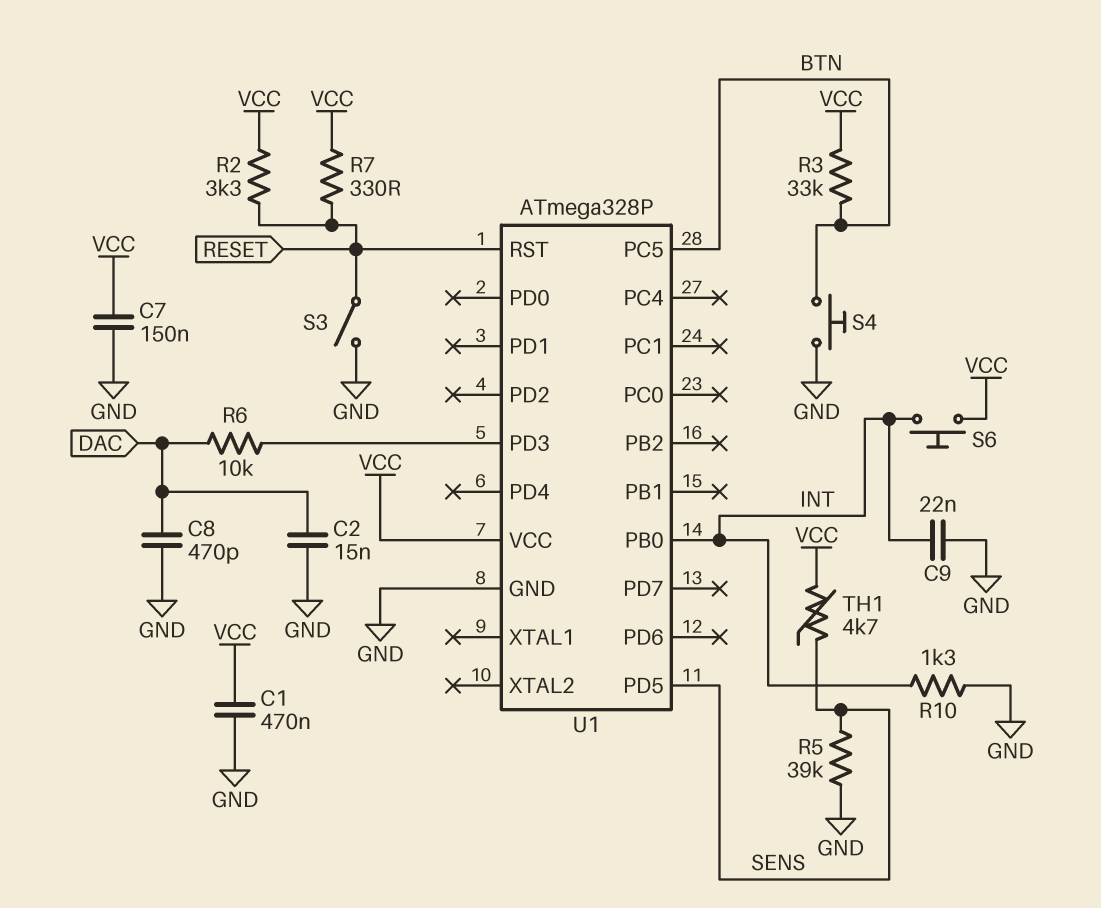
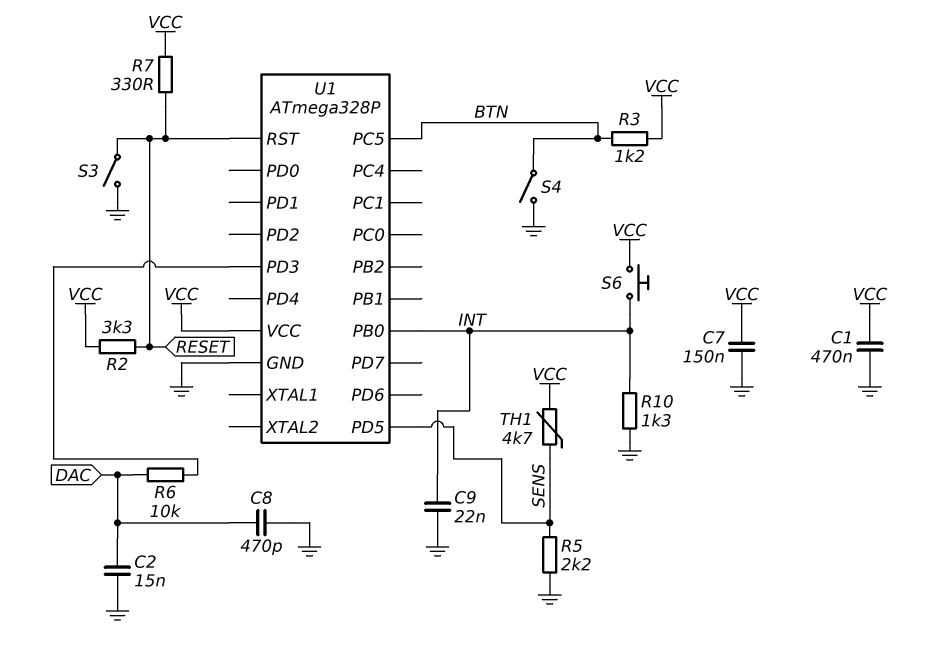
R3: 33k (BTN, VCC) -> 1.2k (BTN, VCC)
R5: 39k (GND, SENS) -> 2.2k (GND, SENS)
S4: button (BTN, GND) -> switch (BTN, GND)

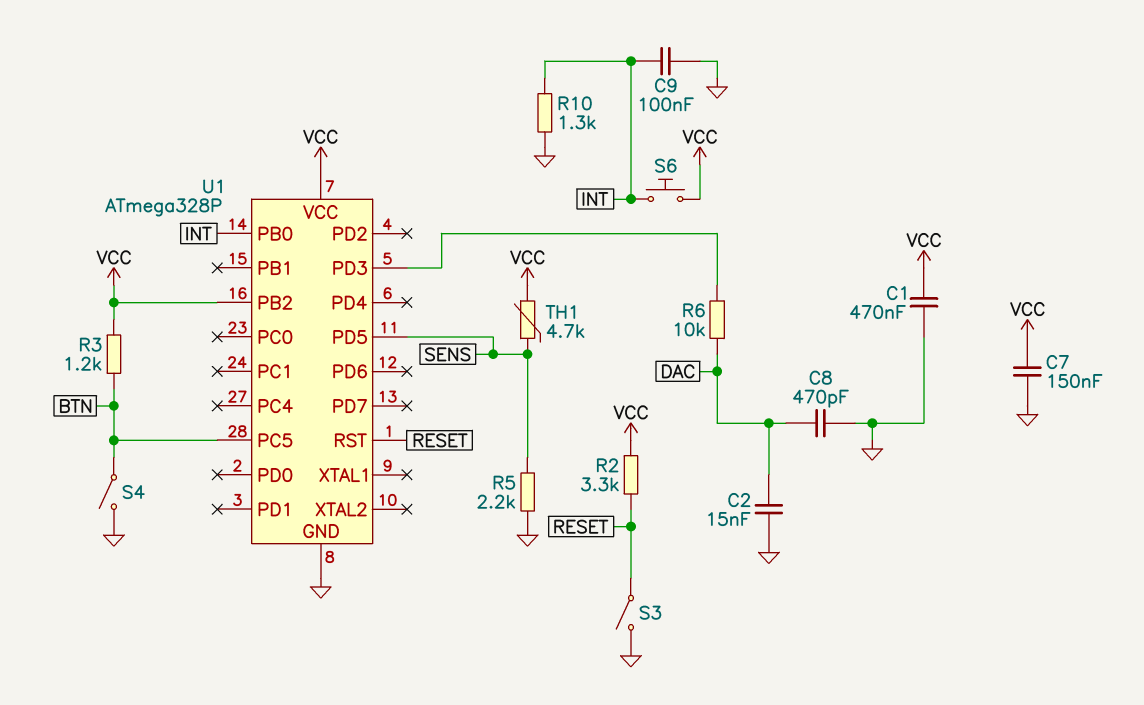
C9: 22nF (GND, INT) -> 100nF (GND, INT)
R7: 330 (RESET, VCC) -> none
U1 pin PB2: none -> VCC

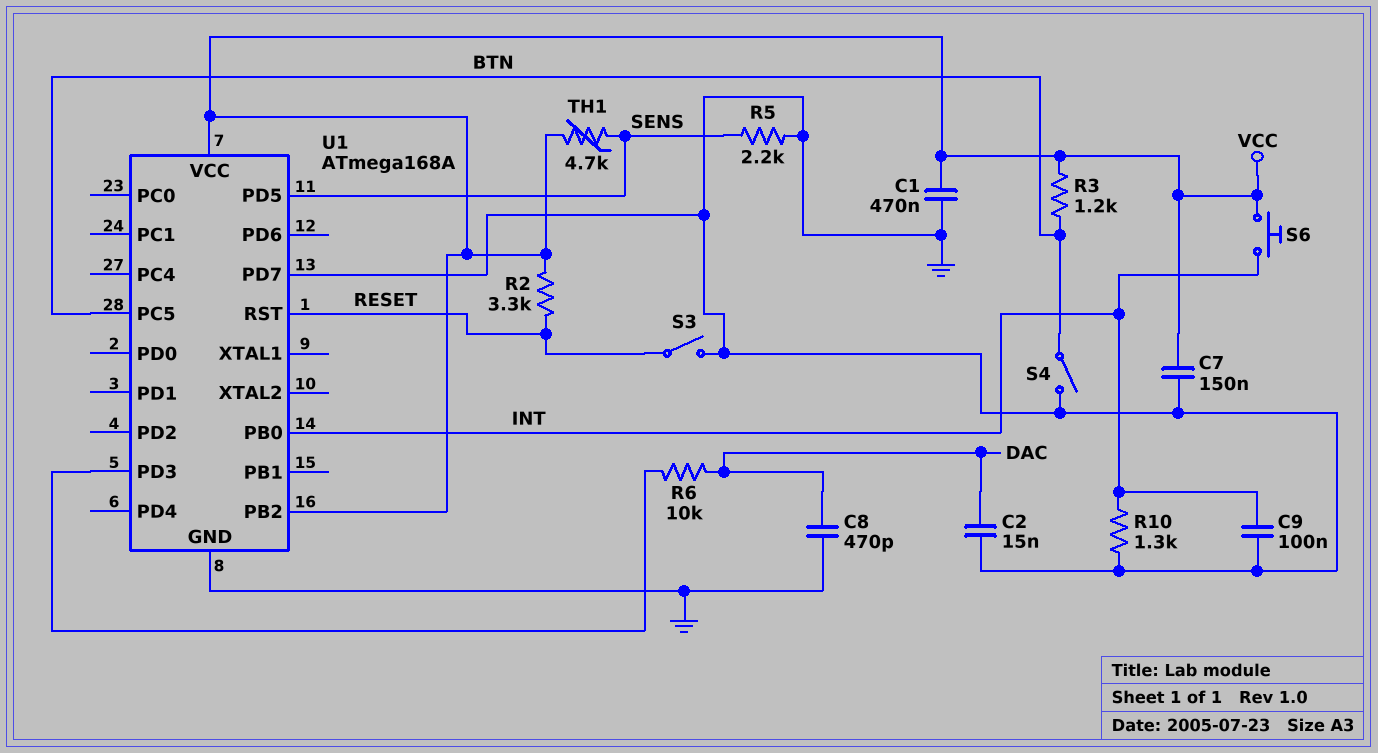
U1: ATmega328P -> ATmega168A
U1 pin PD7: none -> GND

